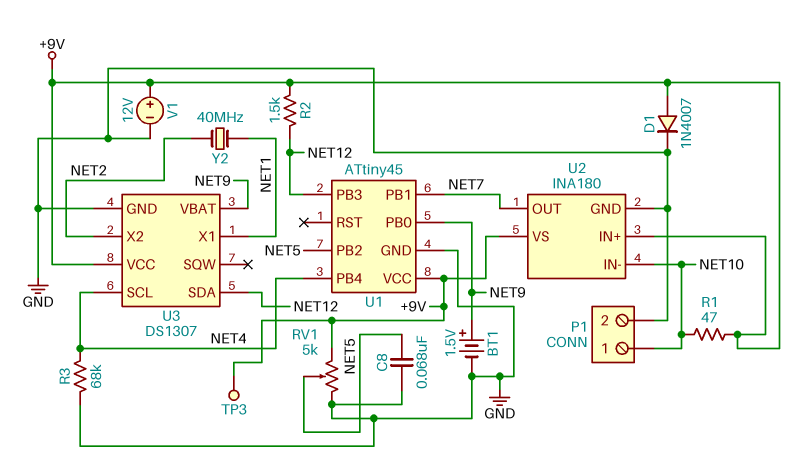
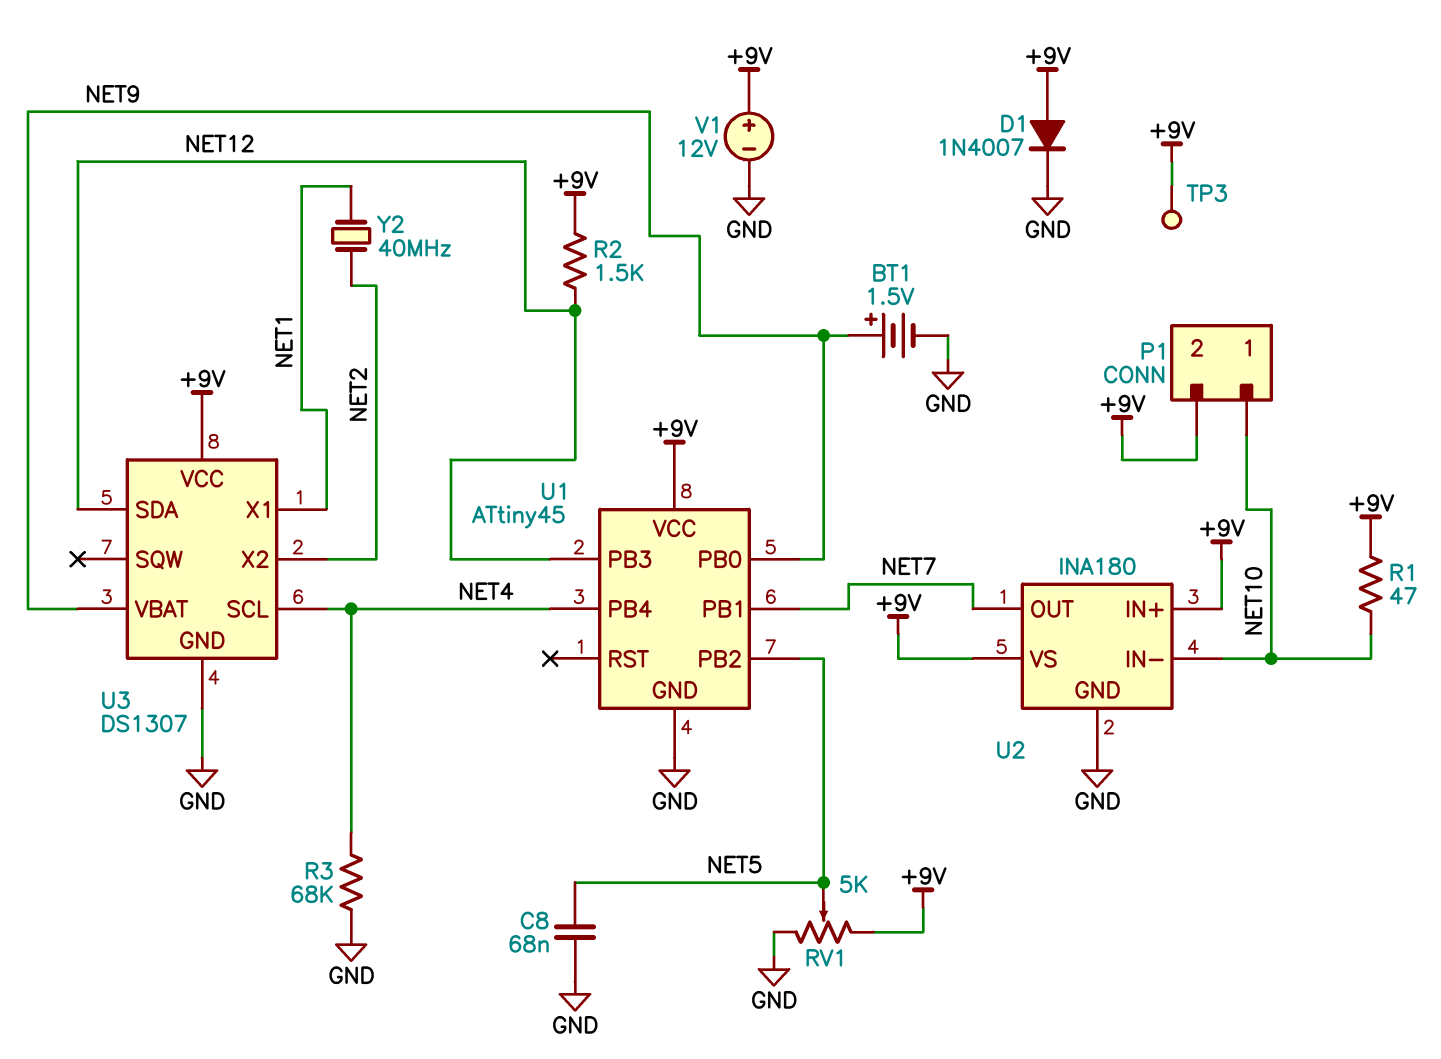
P1 pin 2: GND -> +9V

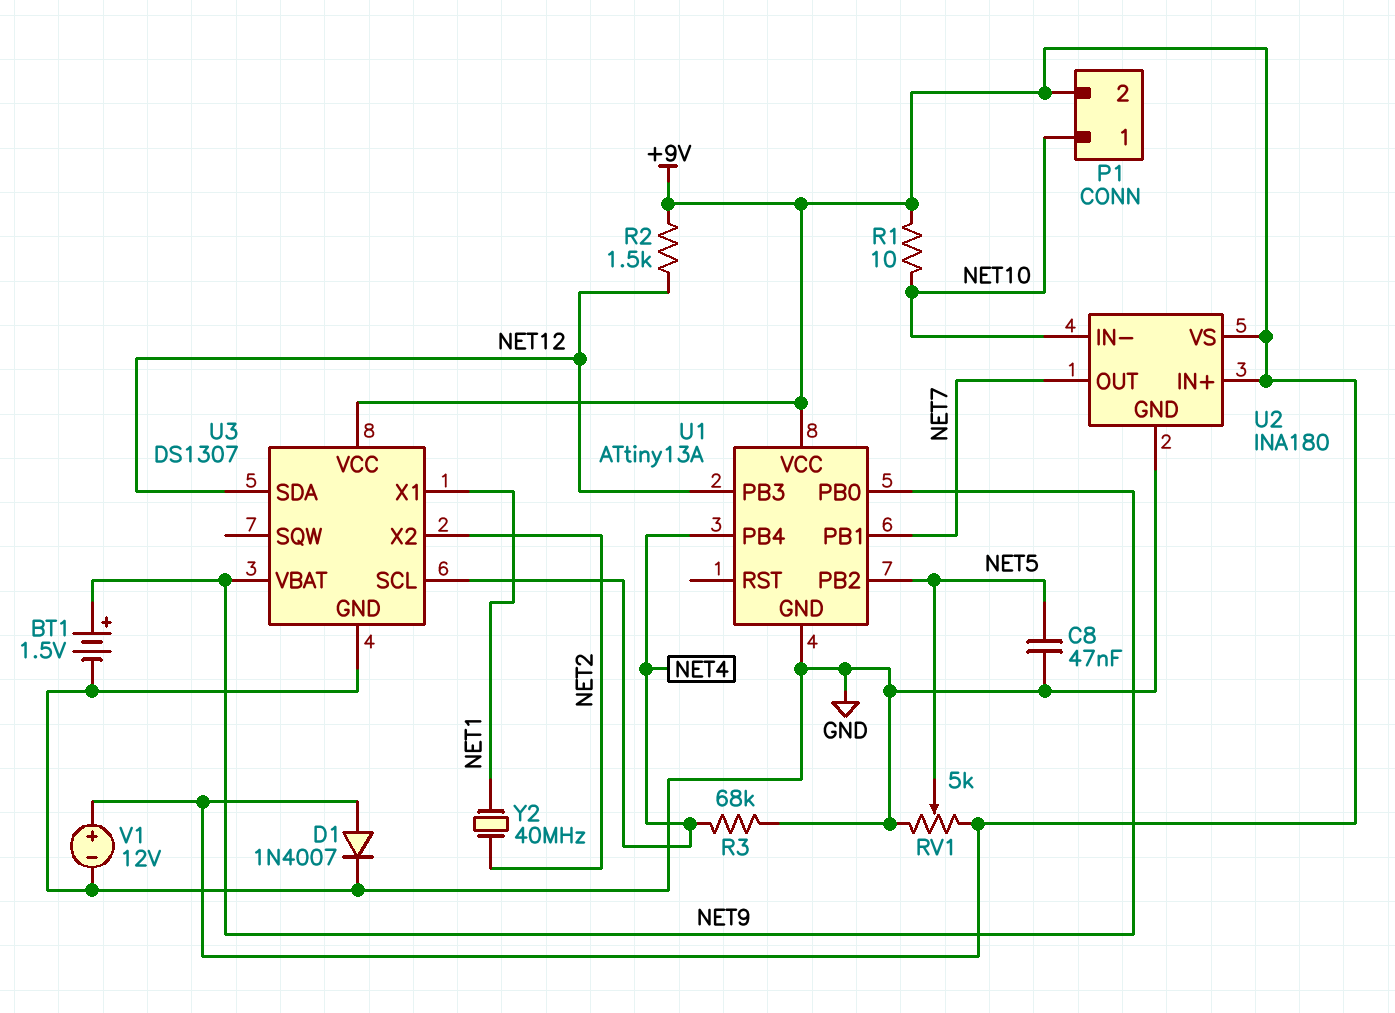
C8: 68nF (GND, NET5) -> 47nF (GND, NET5)
R1: 47 (+9V, NET10) -> 10 (+9V, NET10)
TP3: test point (+9V) -> none
U1: ATtiny45 -> ATtiny13A

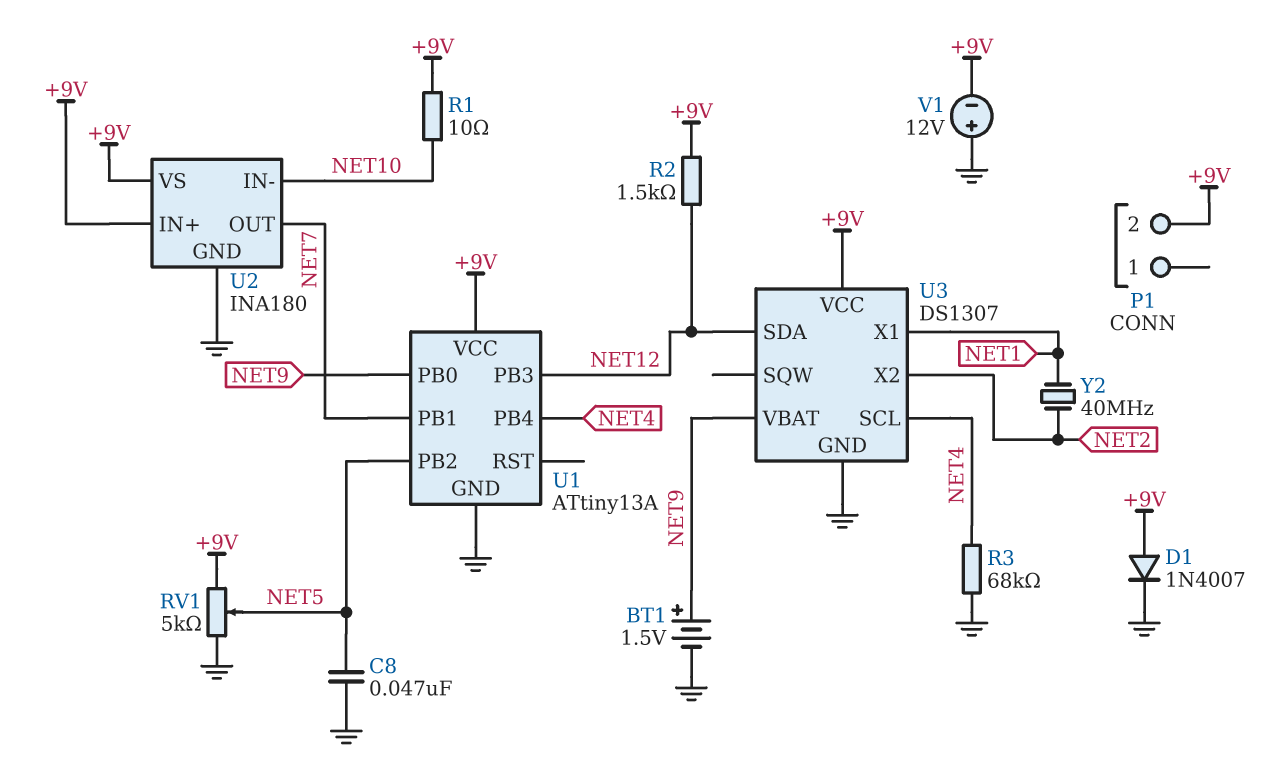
P1 pin 1: NET10 -> none
V1: 12V (plus +9V, minus GND) -> 12V (plus GND, minus +9V)

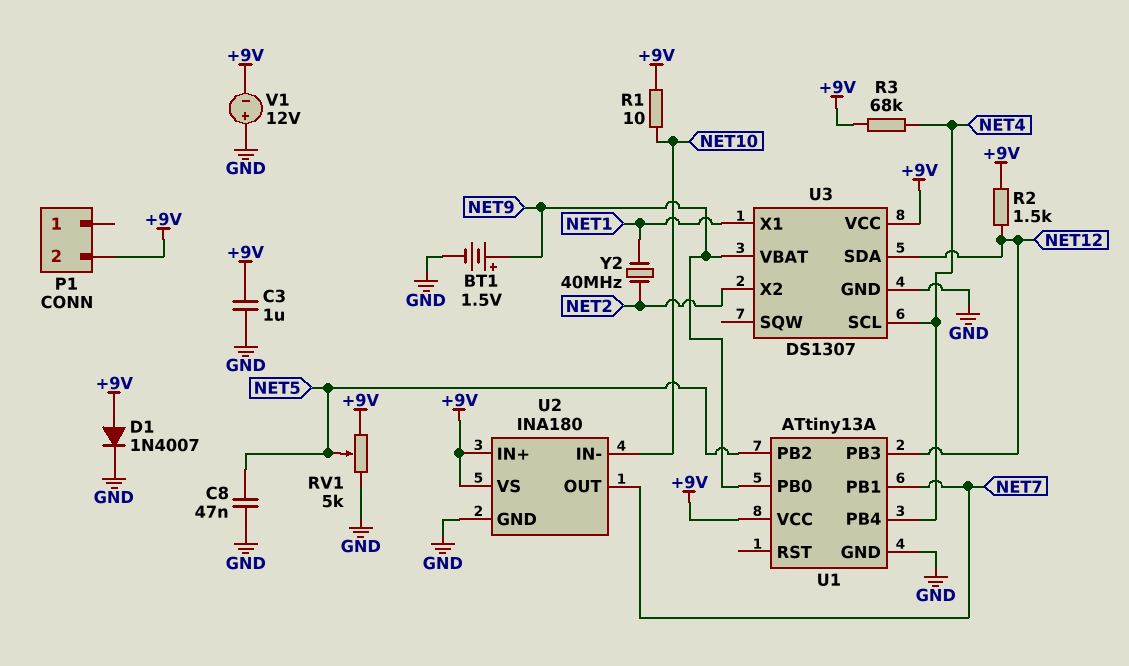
C3: none -> 1uF (+9V, GND)
R3: 68k (GND, NET4) -> 68k (+9V, NET4)

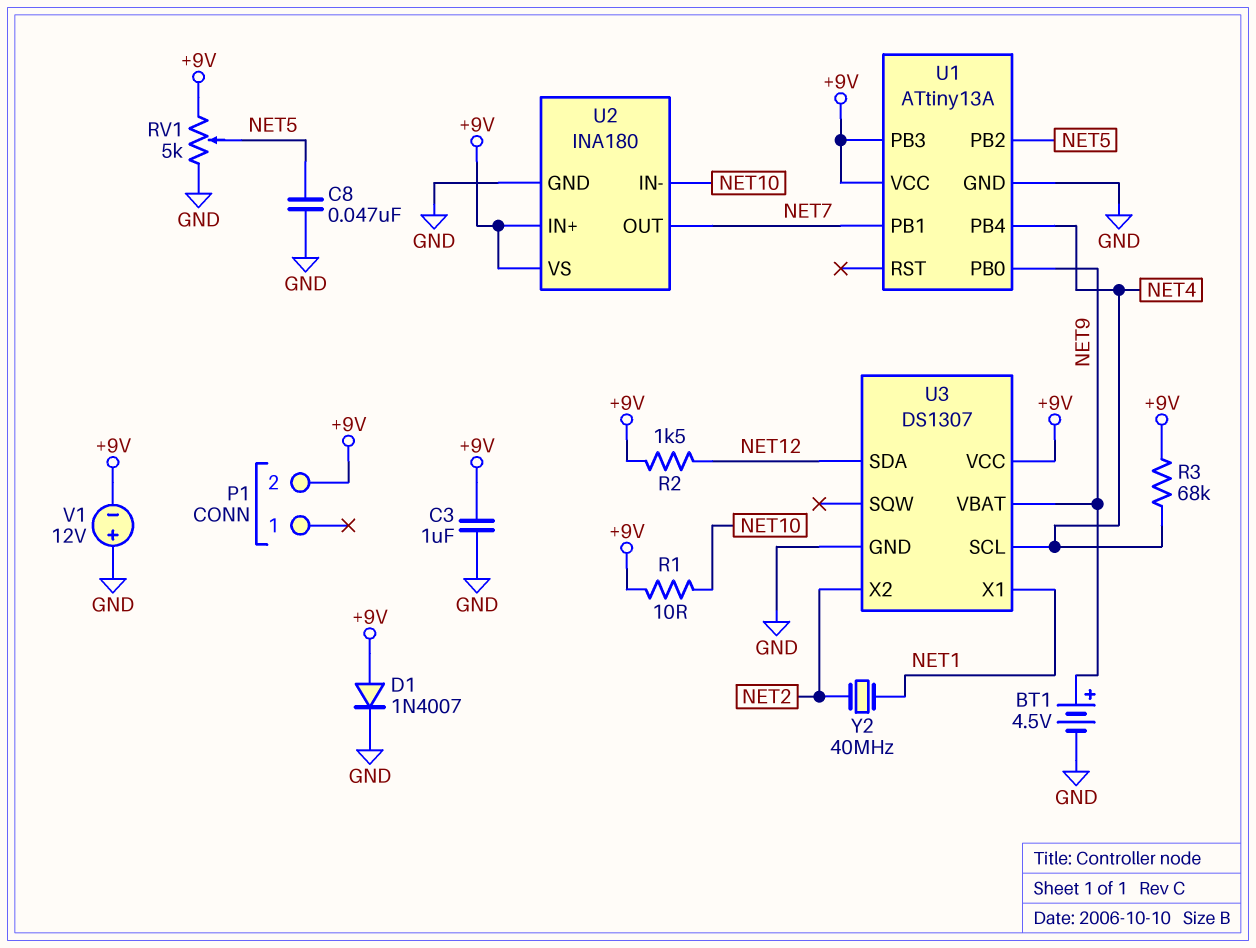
BT1: 1.5V (plus NET9, minus GND) -> 4.5V (plus NET9, minus GND)
U1 pin PB3: NET12 -> +9V

